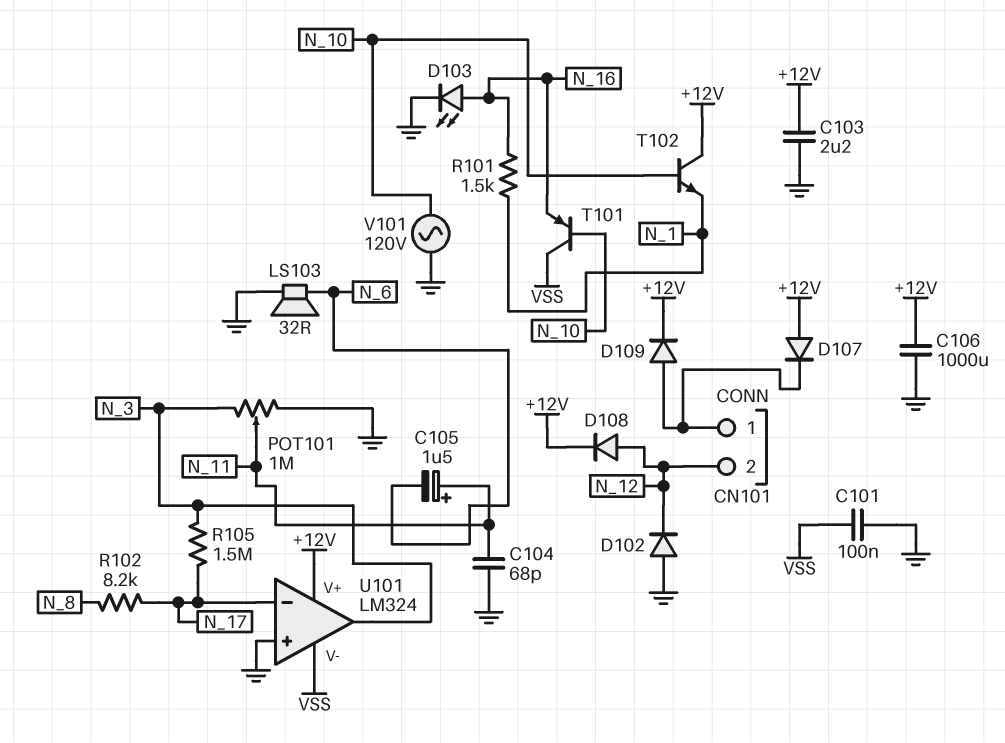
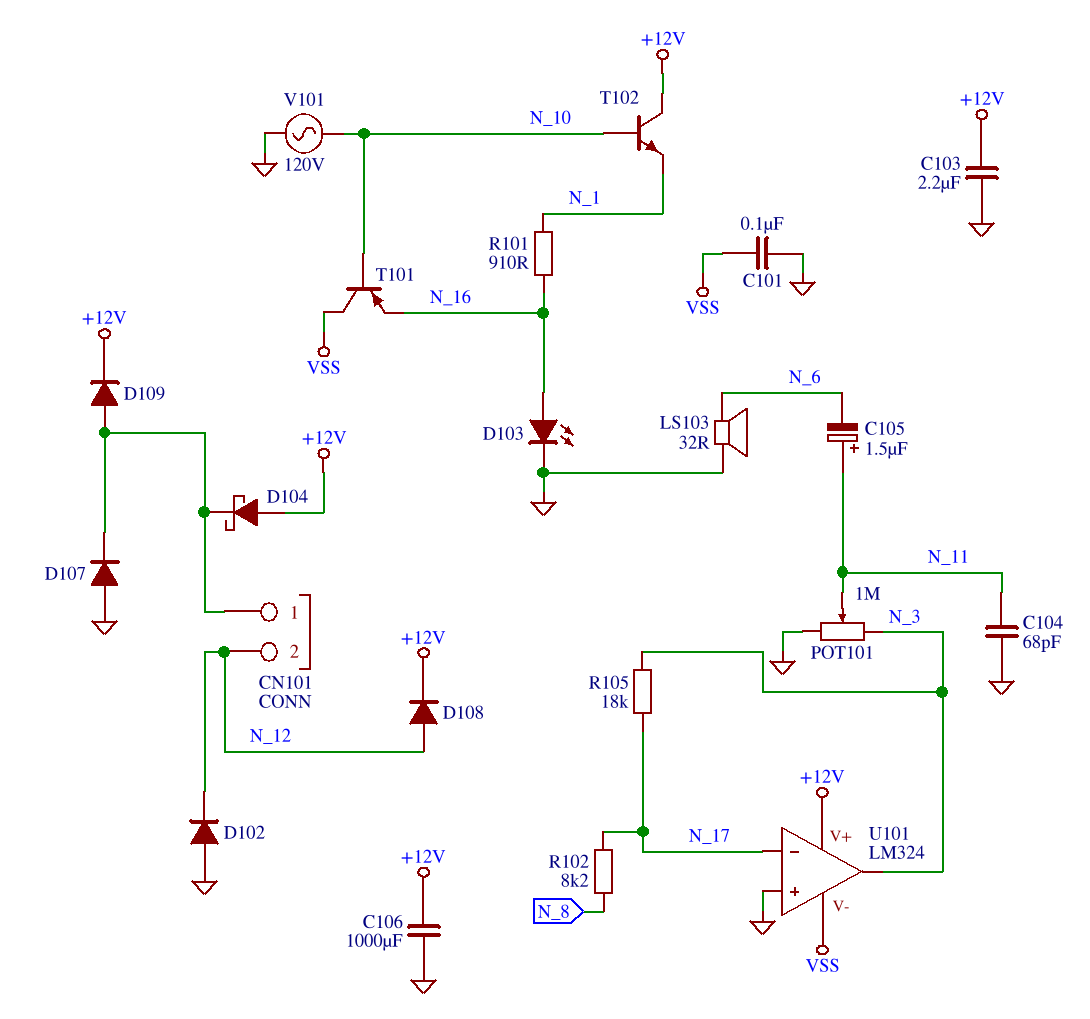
D104: none -> schottky (A +12V, K CN101/1)
D107: diode (A +12V, K CN101/1) -> diode (A GND, K CN101/1)
R101: 1.5k (N_1, N_16) -> 910 (N_1, N_16)
R105: 1.5M (N_3, N_17) -> 18k (N_3, N_17)

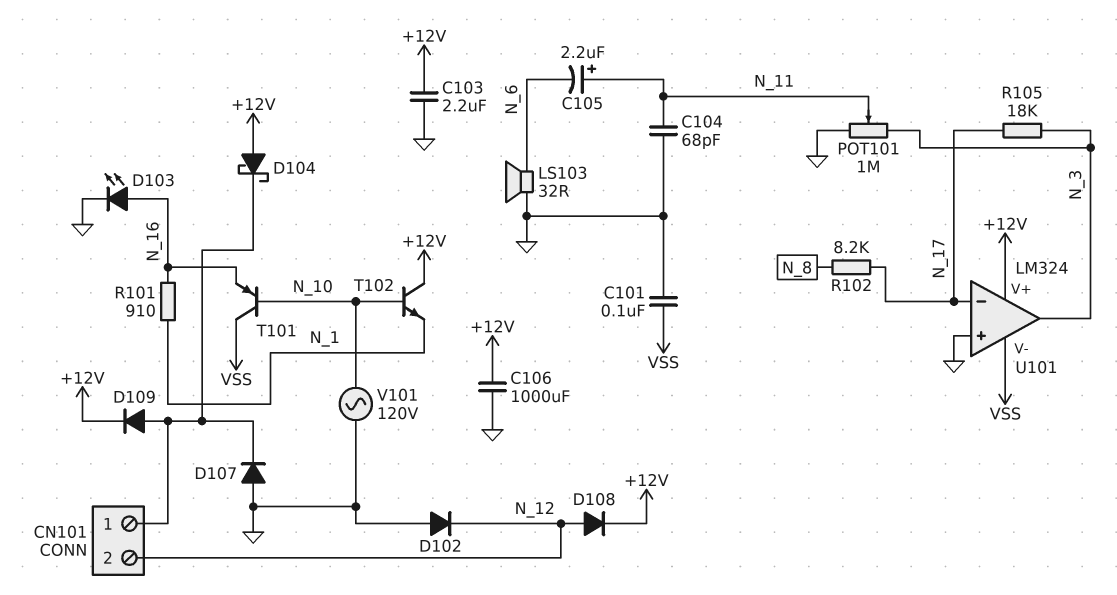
C105: 1.5uF (plus N_11, minus N_6) -> 2.2uF (plus N_11, minus N_6)

